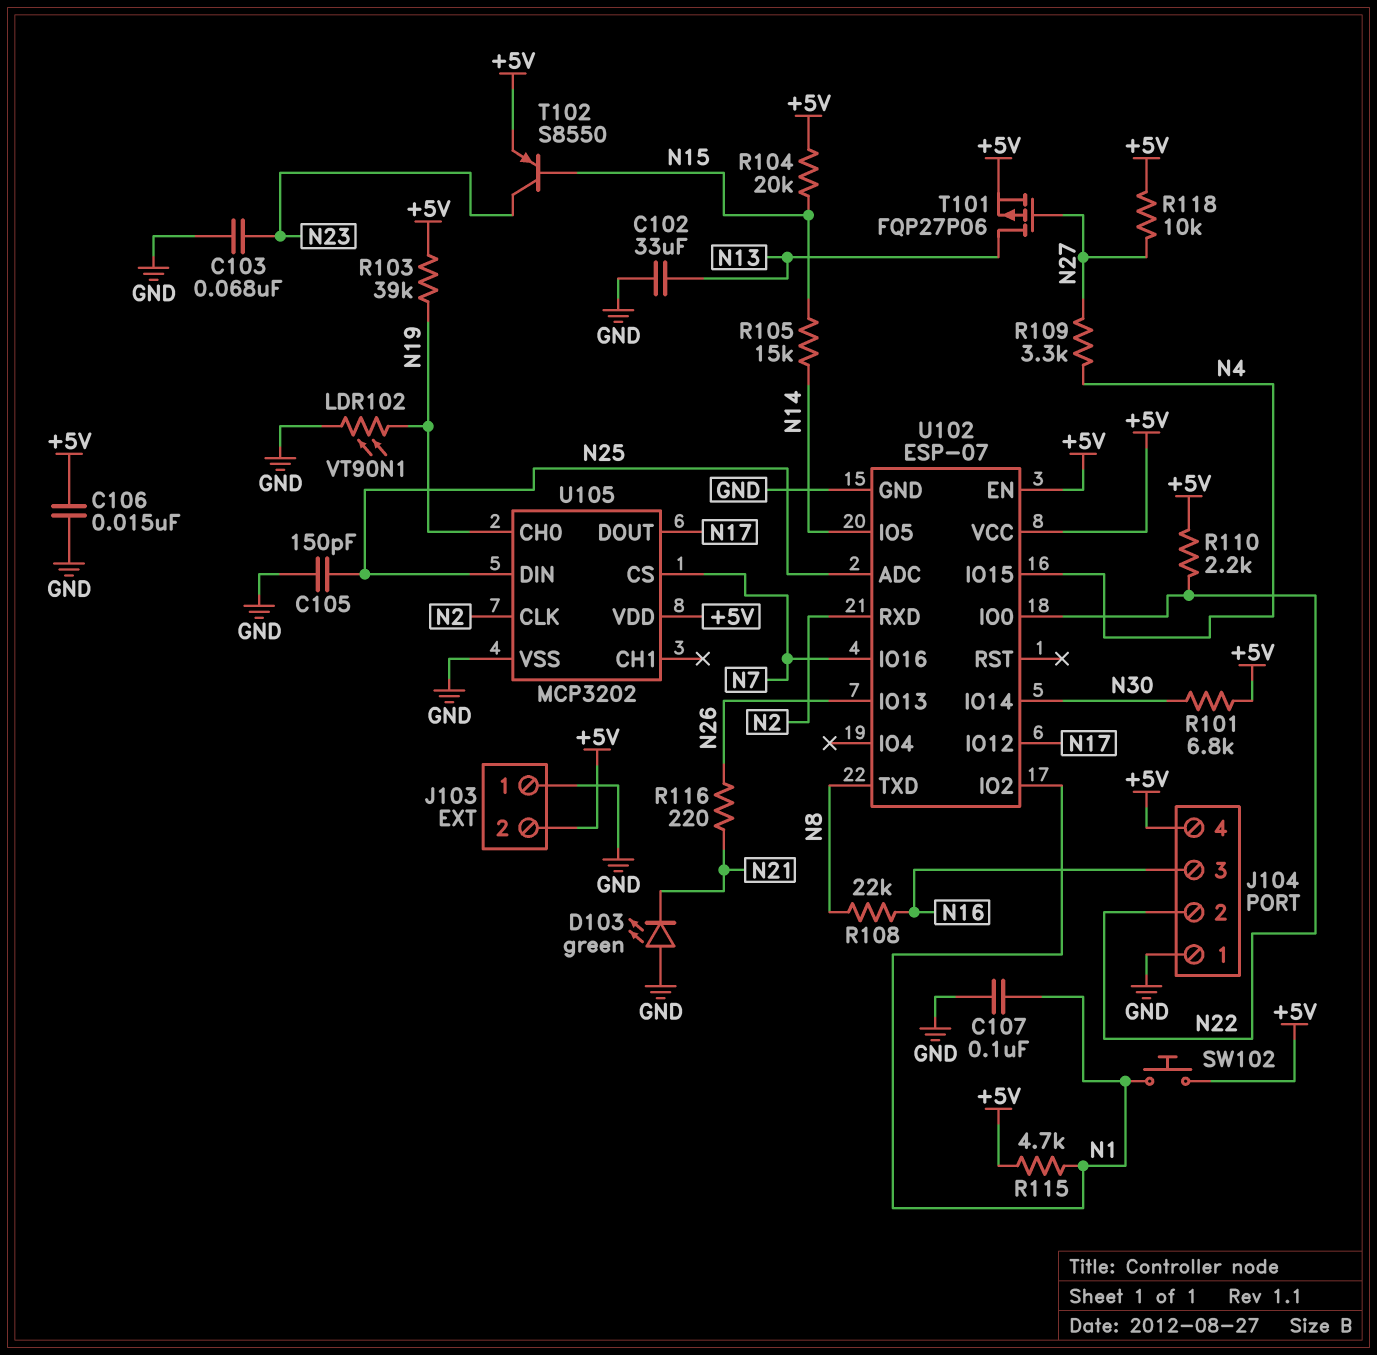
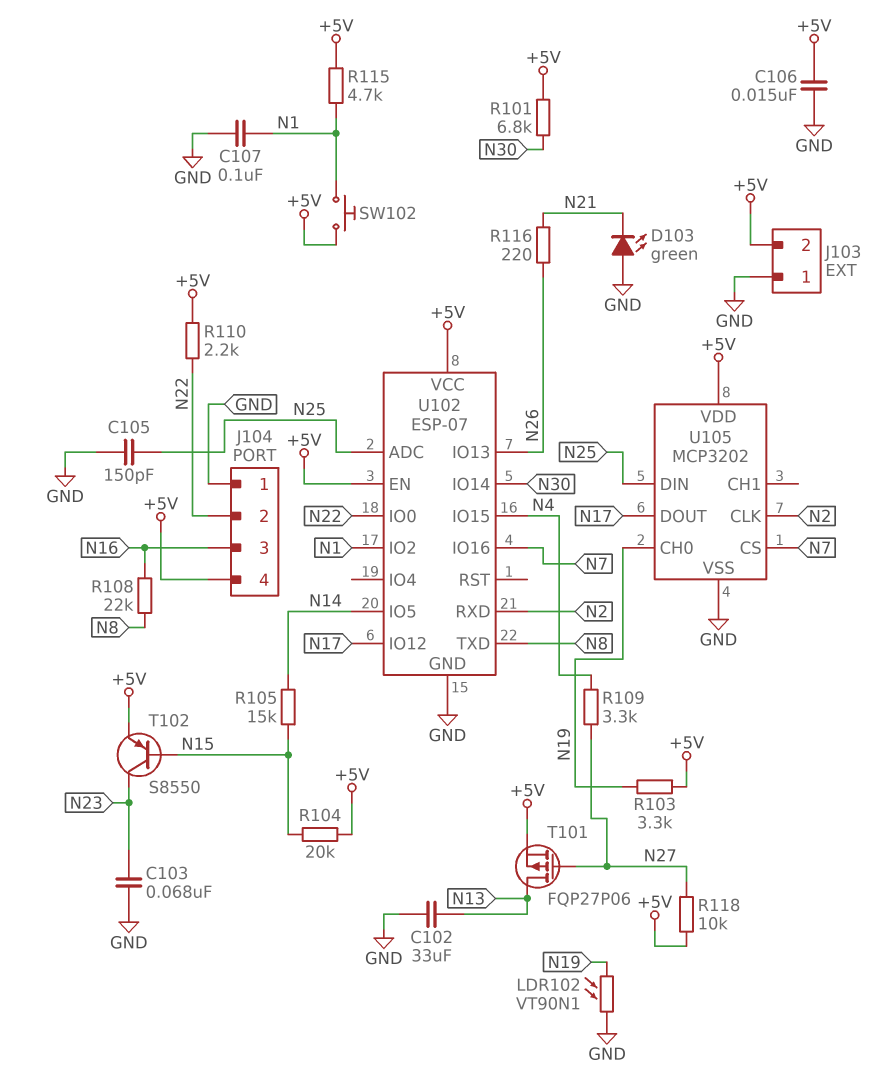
R103: 39k (+5V, N19) -> 3.3k (+5V, N19)

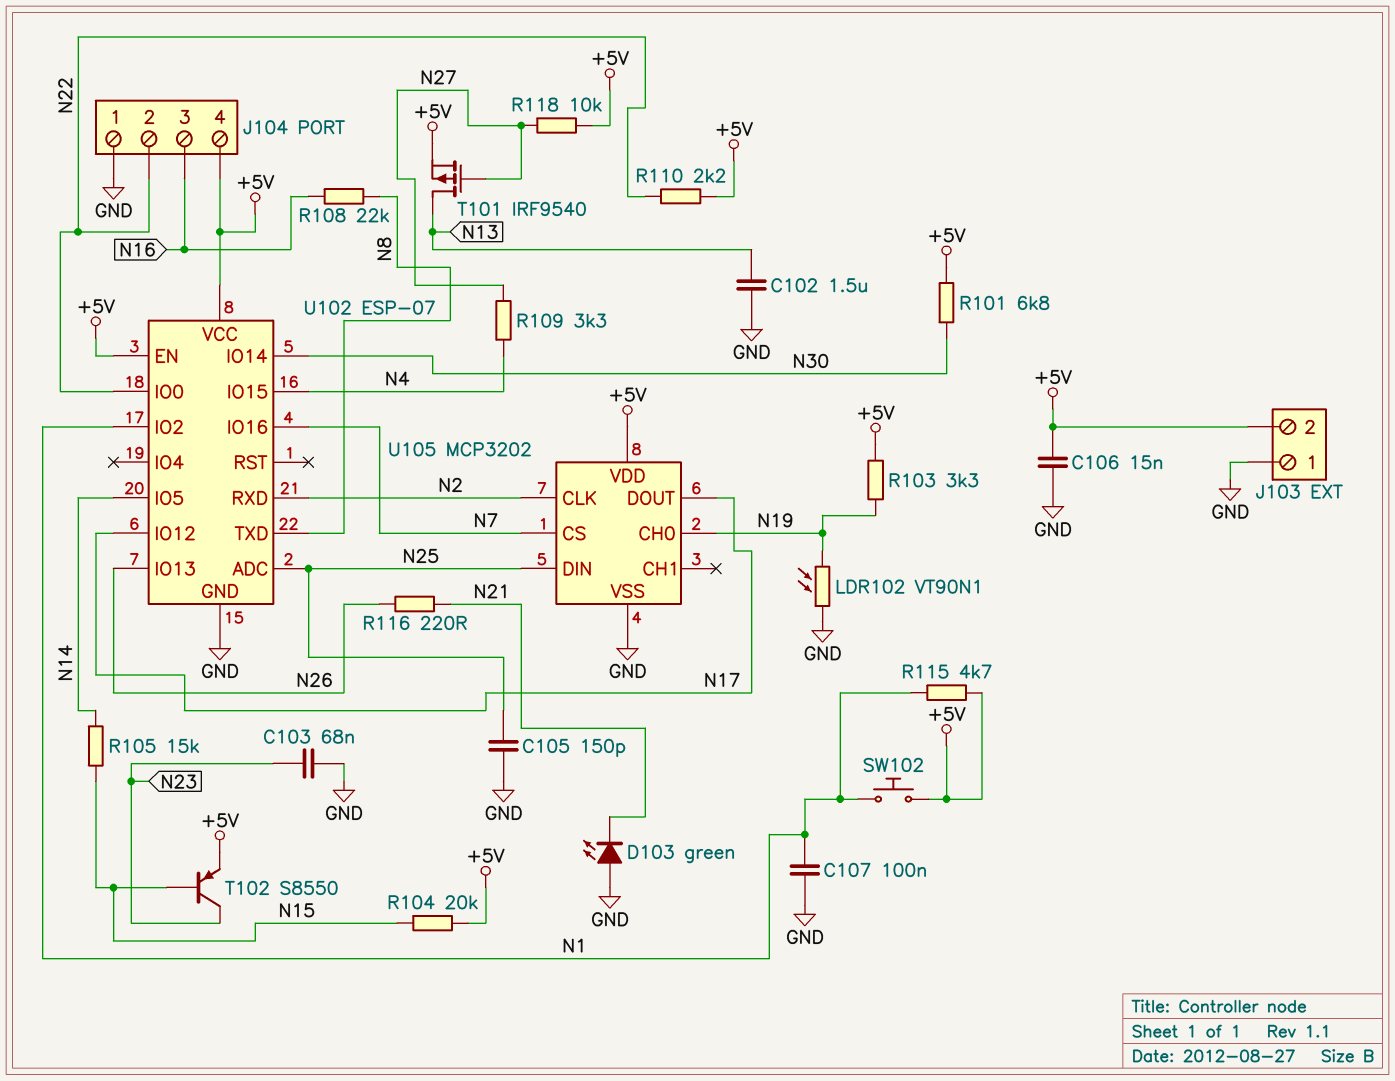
C102: 33uF (GND, N13) -> 1.5uF (GND, N13)
T101: PMOS FQP27P06 (G N27, D N13, S +5V) -> PMOS IRF9540 (G N27, D N13, S +5V)

